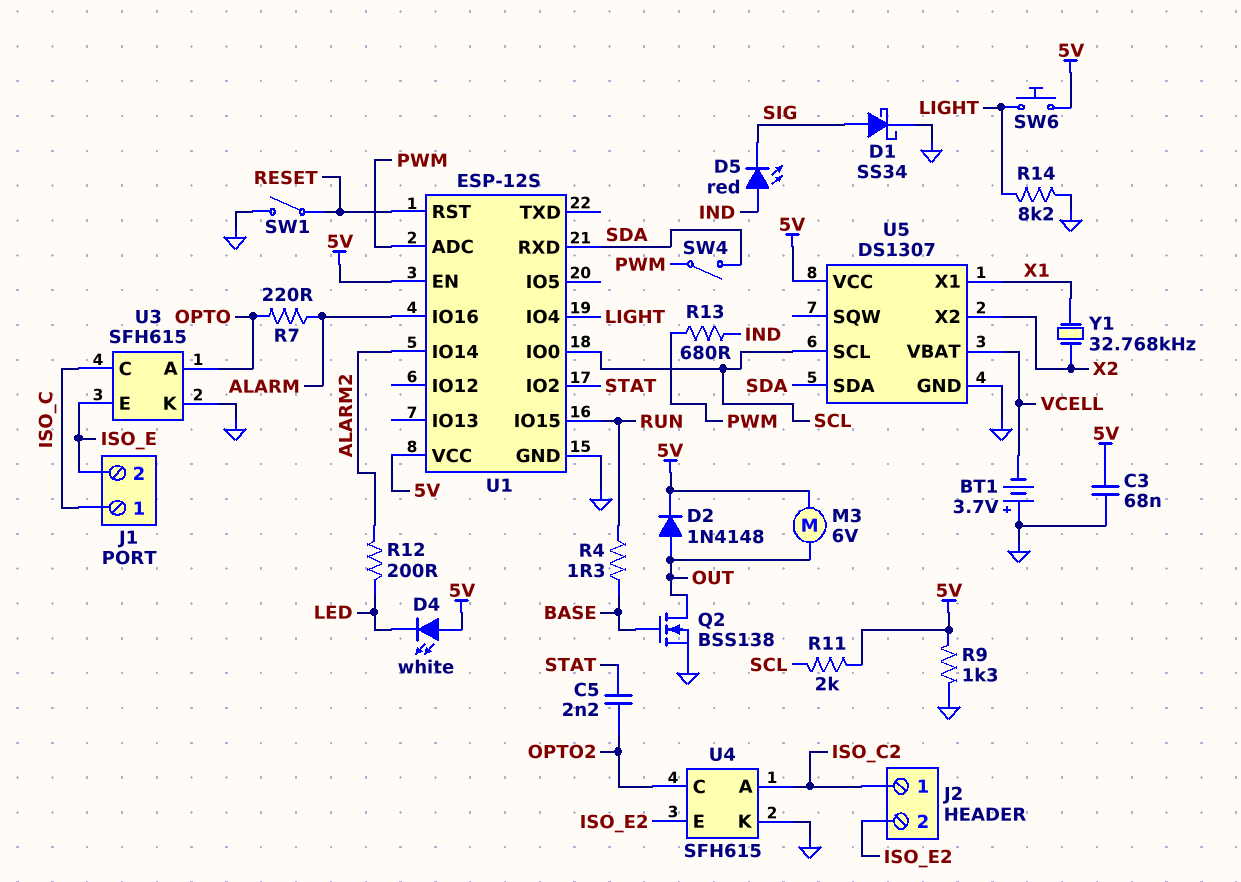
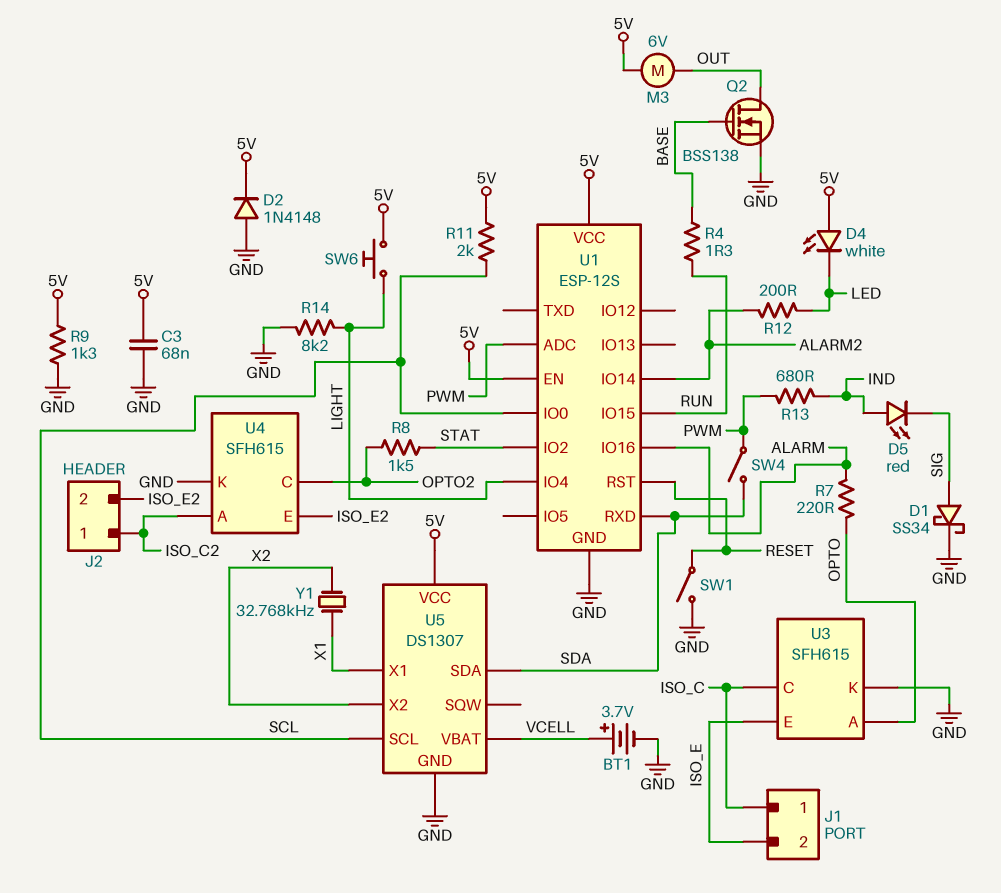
BT1: 3.7V (plus GND, minus VCELL) -> 3.7V (plus VCELL, minus GND)
C5: 2.2nF (OPTO2, STAT) -> none
D2: diode 1N4148 (A OUT, K 5V) -> diode 1N4148 (A GND, K 5V)
R8: none -> 1.5k (OPTO2, STAT)

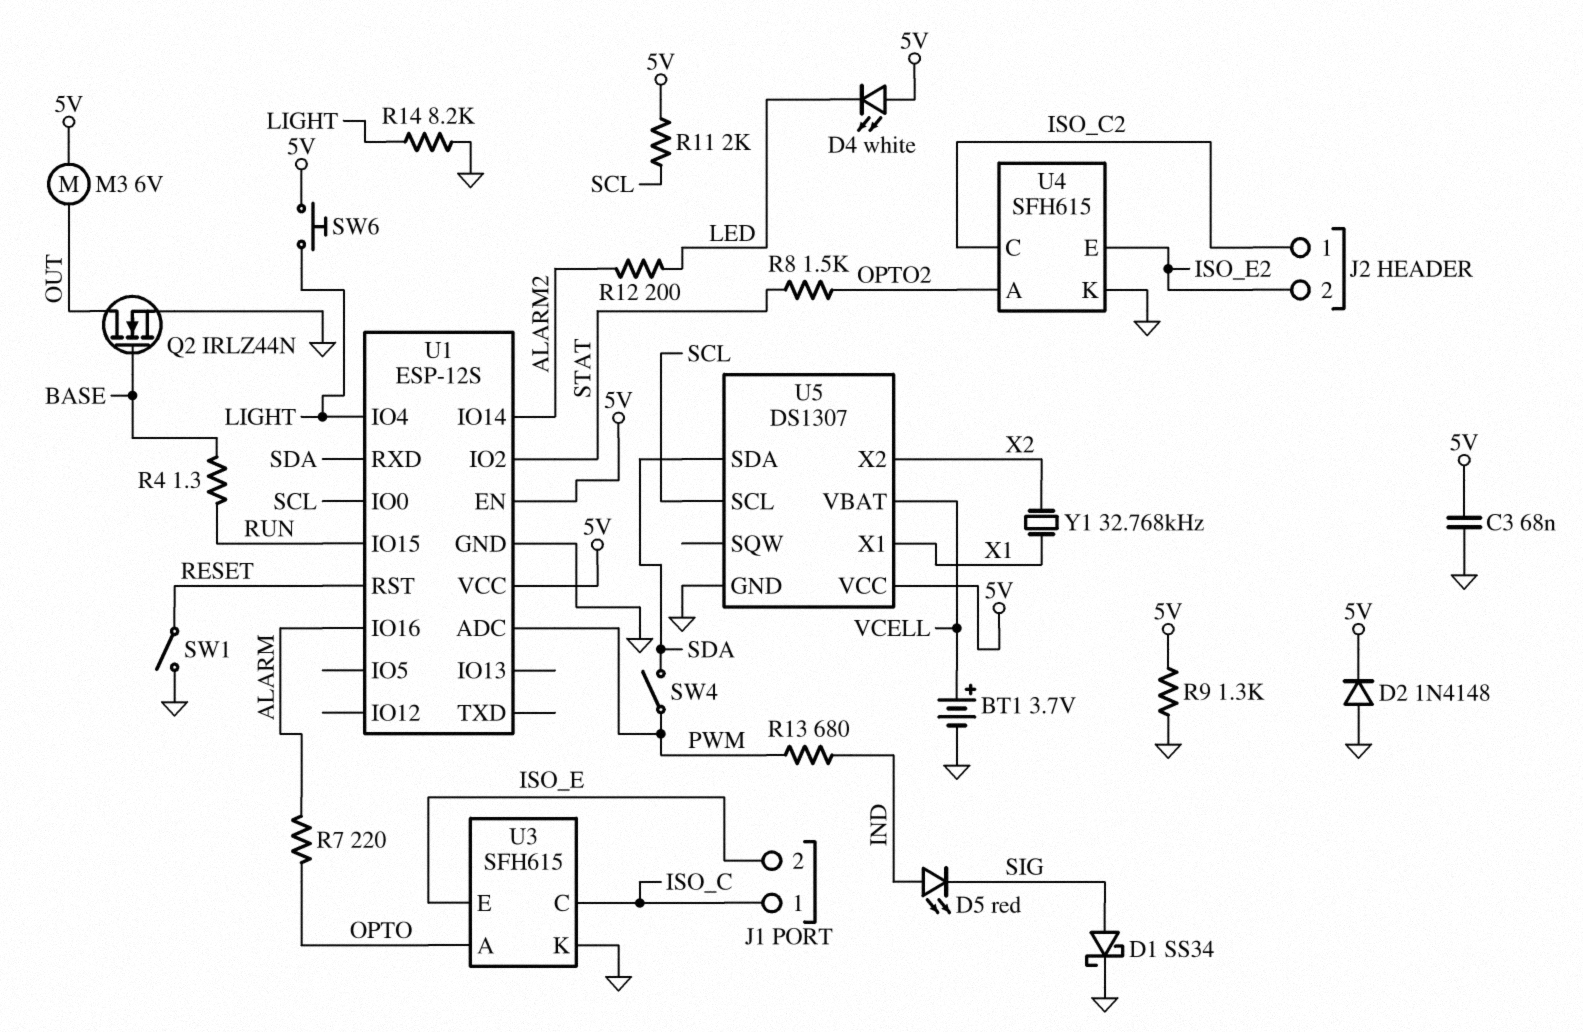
Q2: NMOS BSS138 (G BASE, D OUT, S GND) -> NMOS IRLZ44N (G BASE, D OUT, S GND)
U4 pin A: ISO_C2 -> OPTO2
U4 pin C: OPTO2 -> ISO_C2

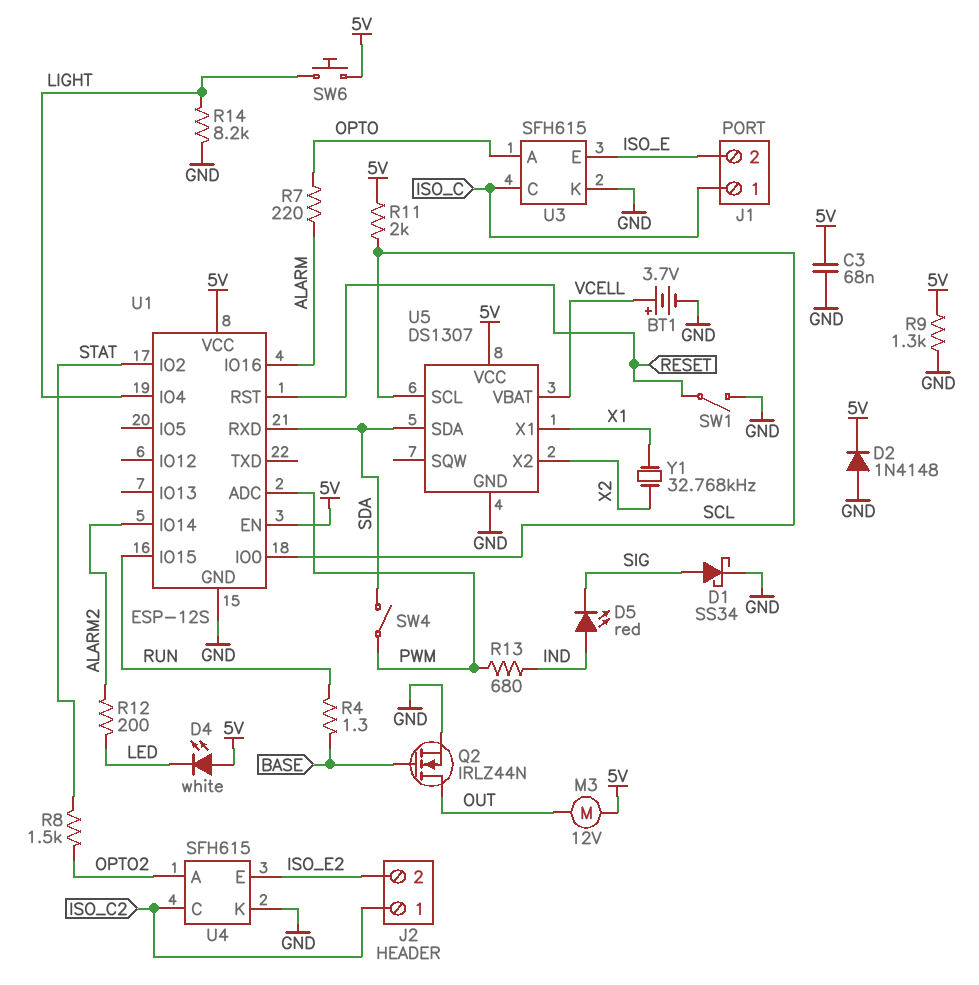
M3: motor 6V (5V, OUT) -> motor 12V (5V, OUT)

